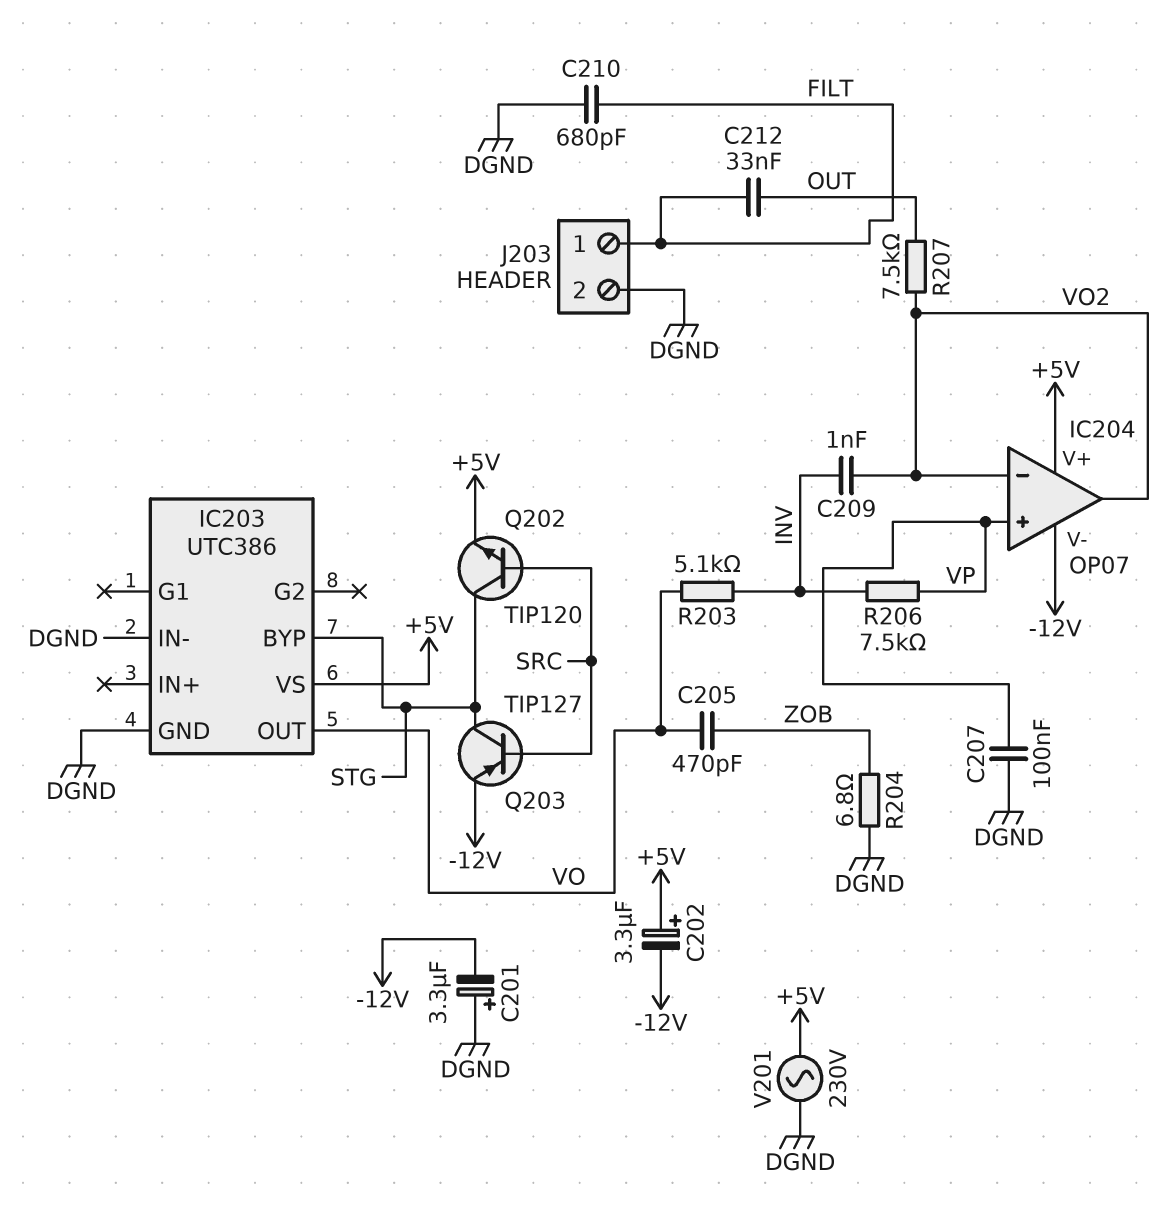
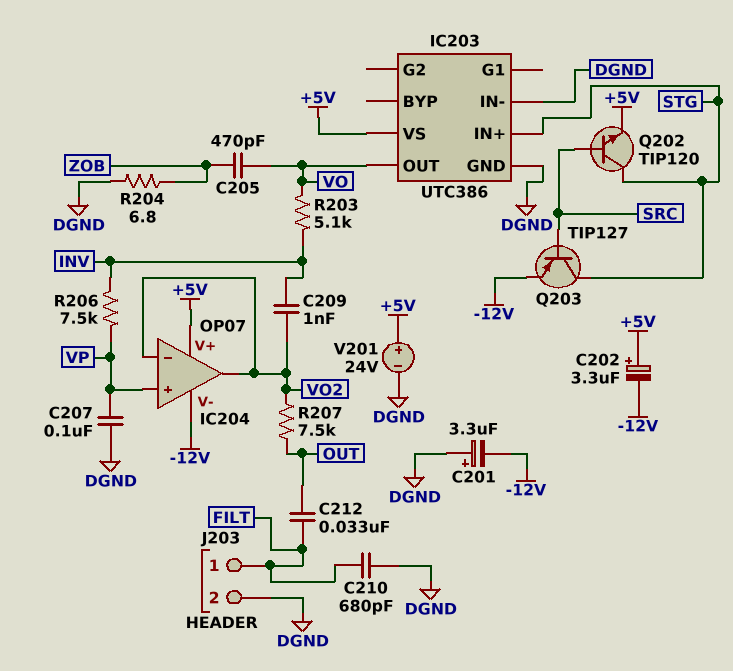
IC203 pin BYP: STG -> none
IC203 pin IN+: none -> STG
V201: AC 230V (+5V, DGND) -> 24V (plus +5V, minus DGND)

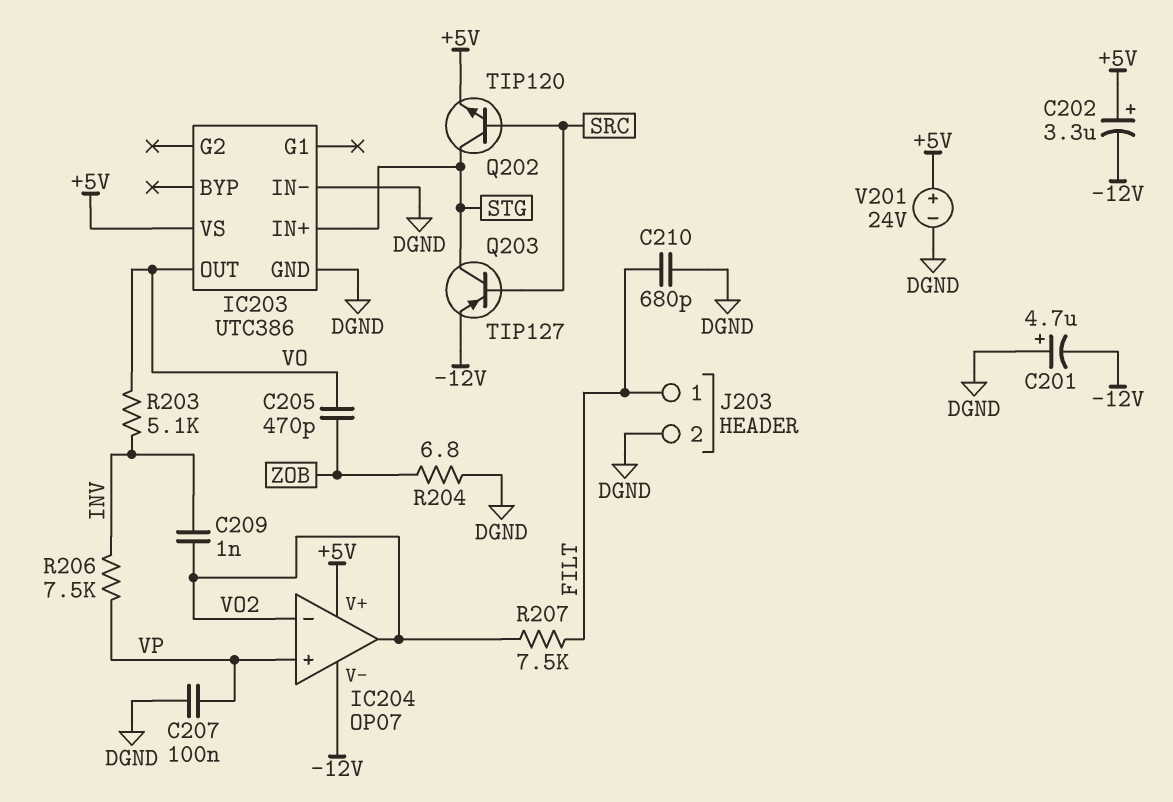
C201: 3.3uF (plus DGND, minus -12V) -> 4.7uF (plus DGND, minus -12V)
C212: 33nF (FILT, OUT) -> none
R207: 7.5k (OUT, VO2) -> 7.5k (FILT, VO2)

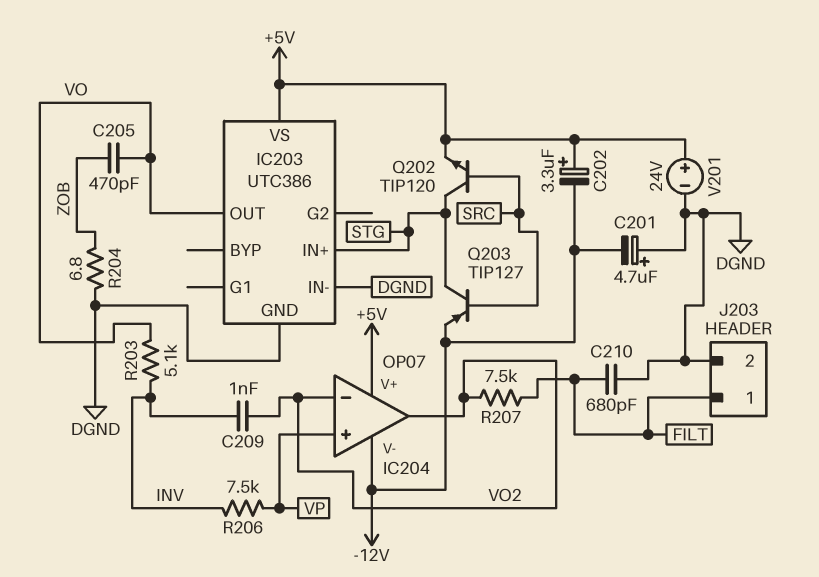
C207: 100nF (DGND, VP) -> none

